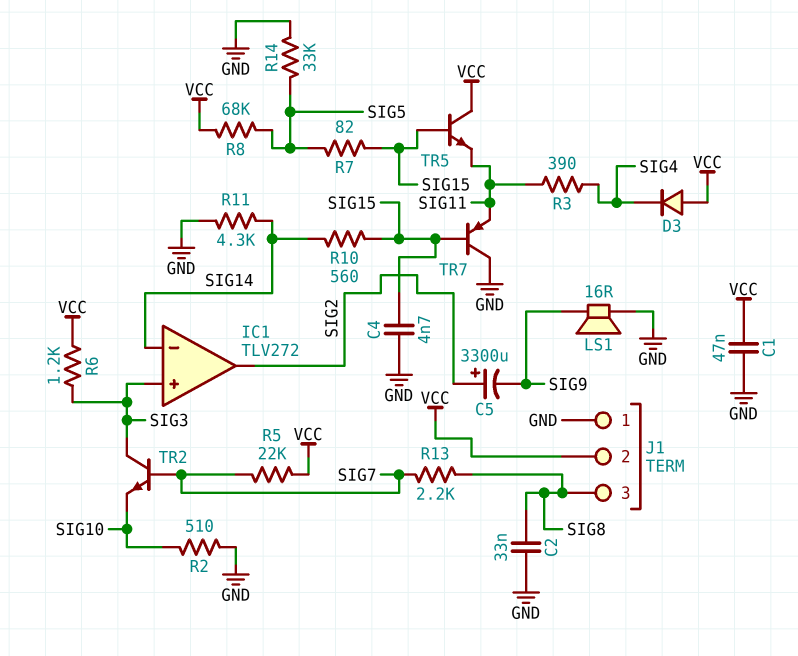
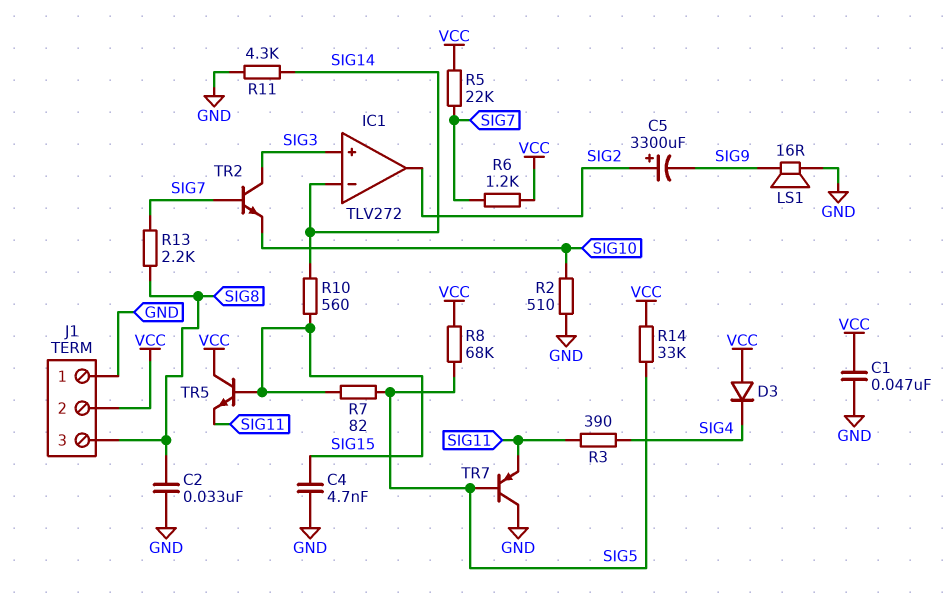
R6: 1.2k (SIG3, VCC) -> 1.2k (SIG7, VCC)
R14: 33k (GND, SIG5) -> 33k (SIG5, VCC)
TR7: PNP (B SIG15, C GND, E SIG11) -> PNP (B SIG5, C GND, E SIG11)

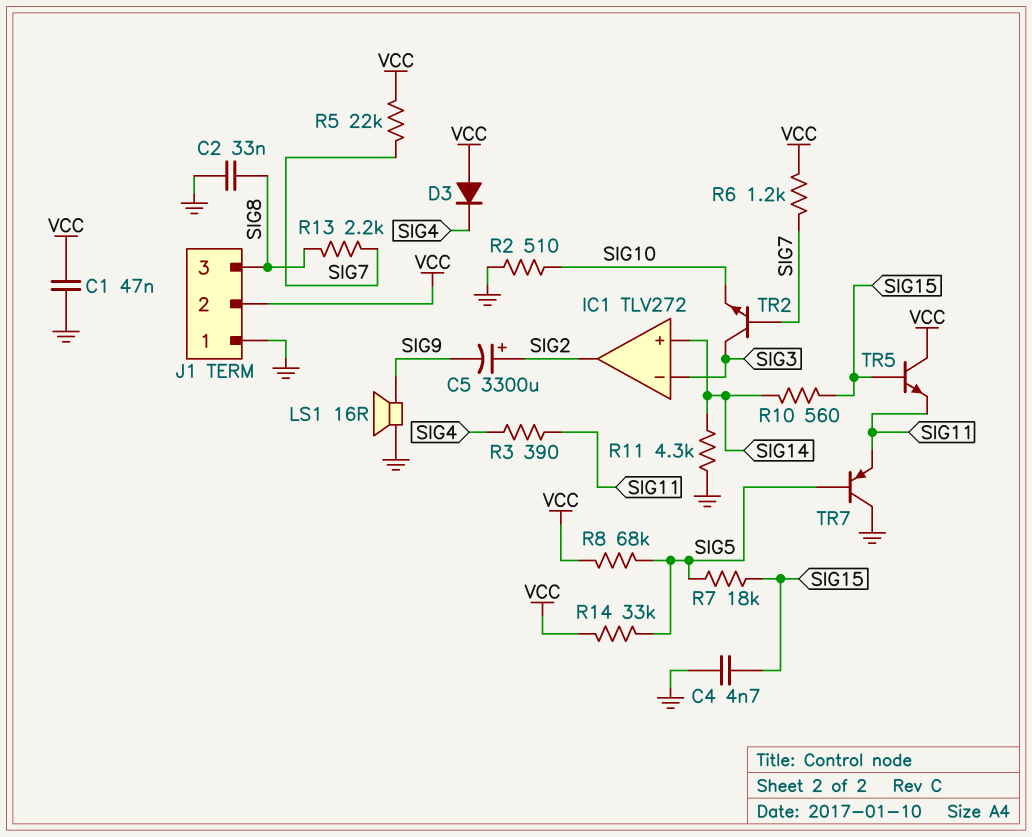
IC1 pin in+: SIG3 -> SIG14
IC1 pin in-: SIG14 -> SIG3
R7: 82 (SIG5, SIG15) -> 18k (SIG5, SIG15)

